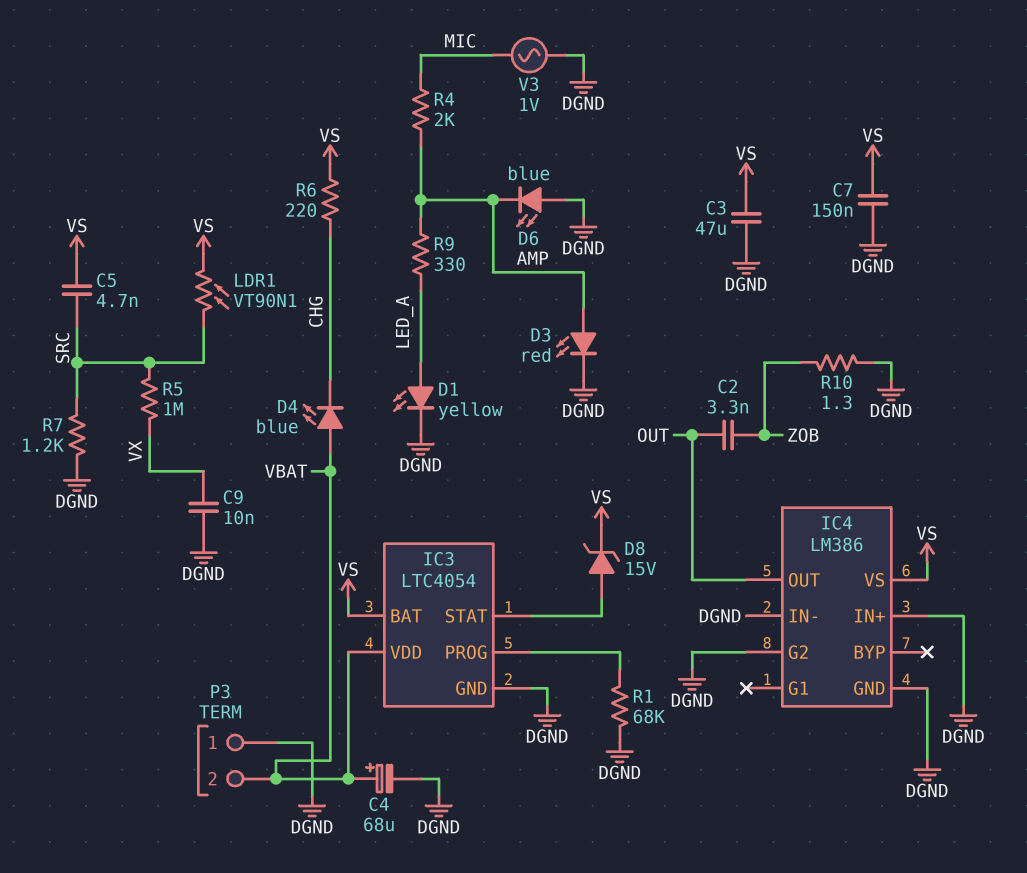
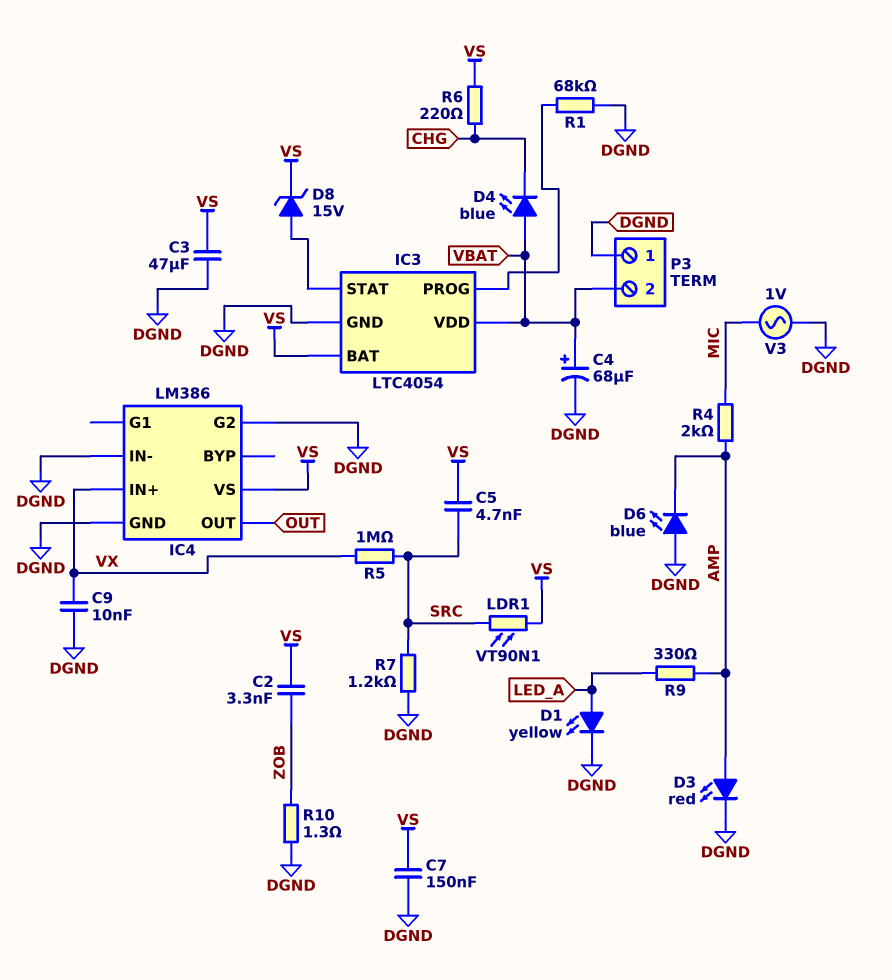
C2: 3.3nF (OUT, ZOB) -> 3.3nF (VS, ZOB)
IC4 pin IN+: DGND -> VX

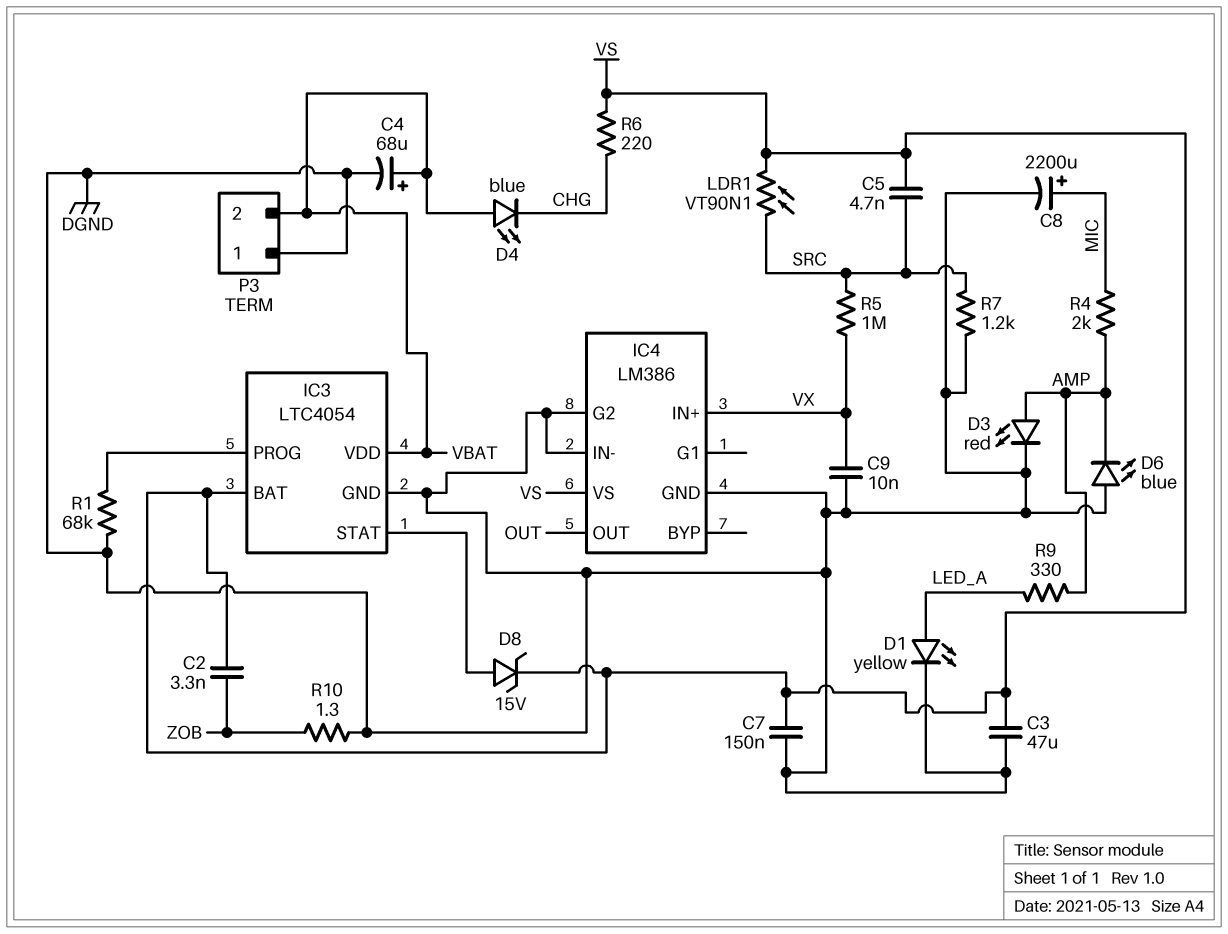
C8: none -> 2200uF (plus MIC, minus DGND)
V3: AC 1V (DGND, MIC) -> none

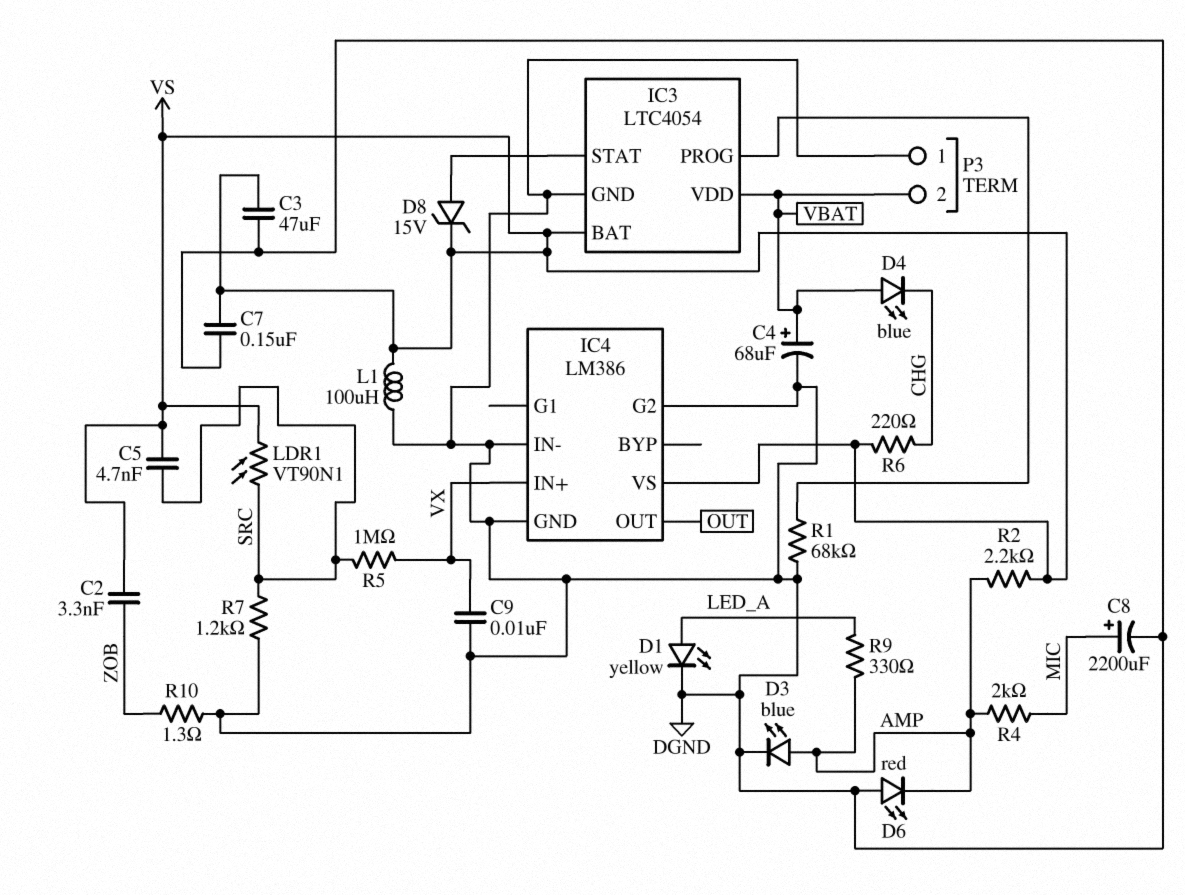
D3: LED red (A AMP, K DGND) -> LED blue (A AMP, K DGND)
D6: LED blue (A DGND, K AMP) -> LED red (A DGND, K AMP)
L1: none -> 100uH (DGND, VS)
R2: none -> 2.2k (AMP, VS)

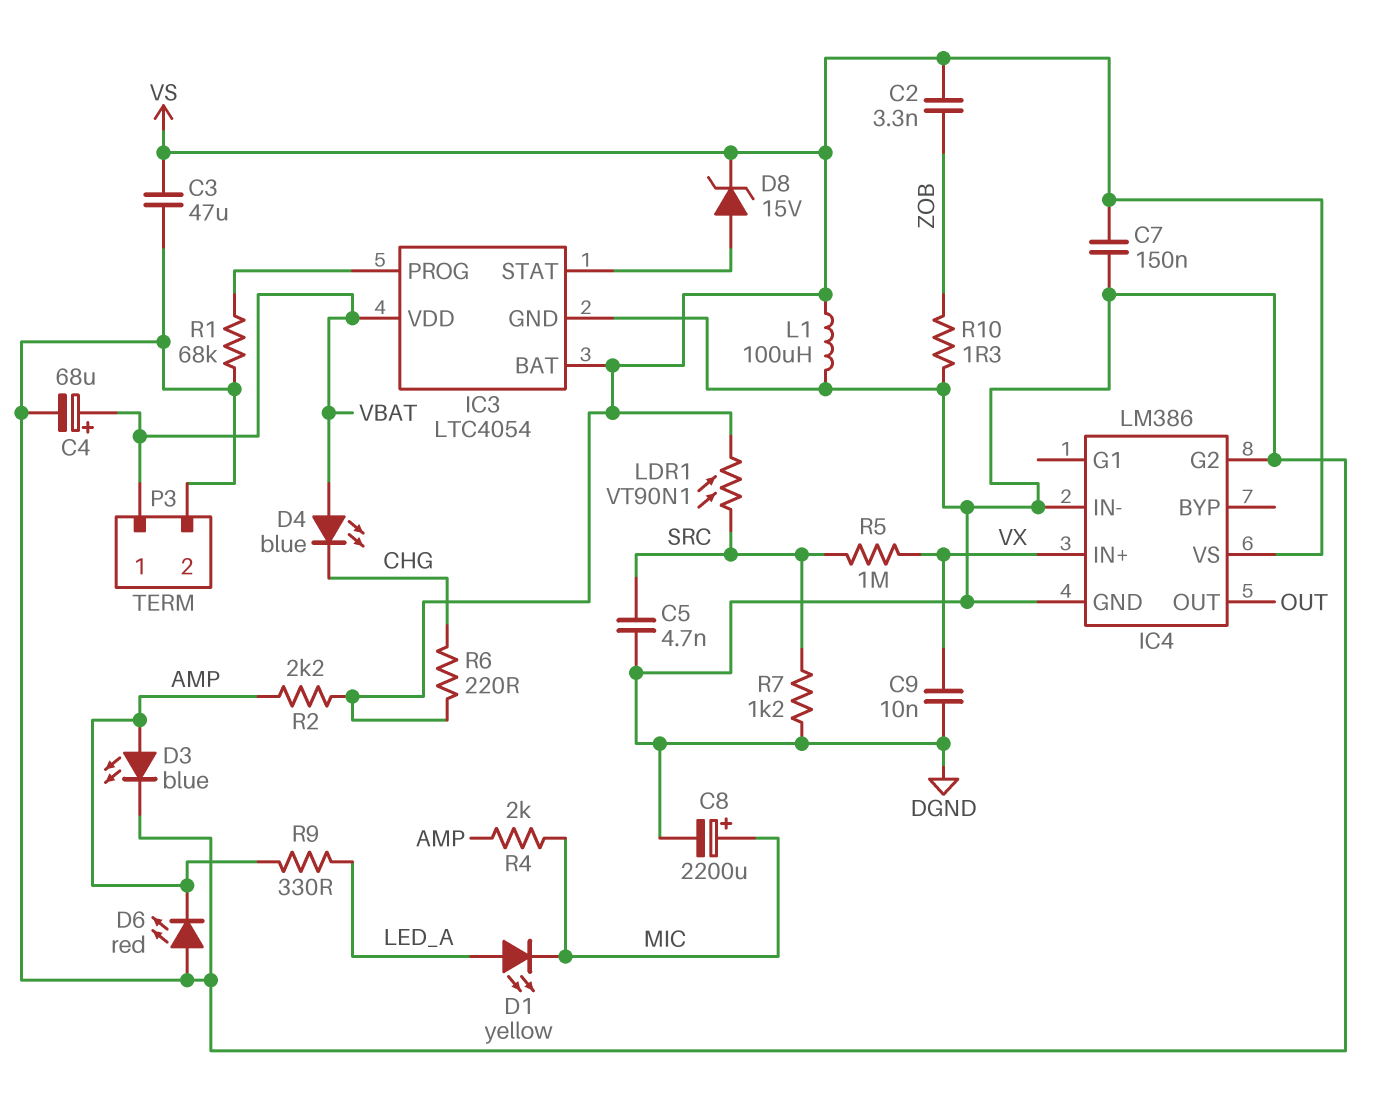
C5: 4.7nF (SRC, VS) -> 4.7nF (DGND, SRC)
D1: LED yellow (A LED_A, K DGND) -> LED yellow (A LED_A, K MIC)
P3 pin 1: DGND -> VBAT
P3 pin 2: VBAT -> DGND

